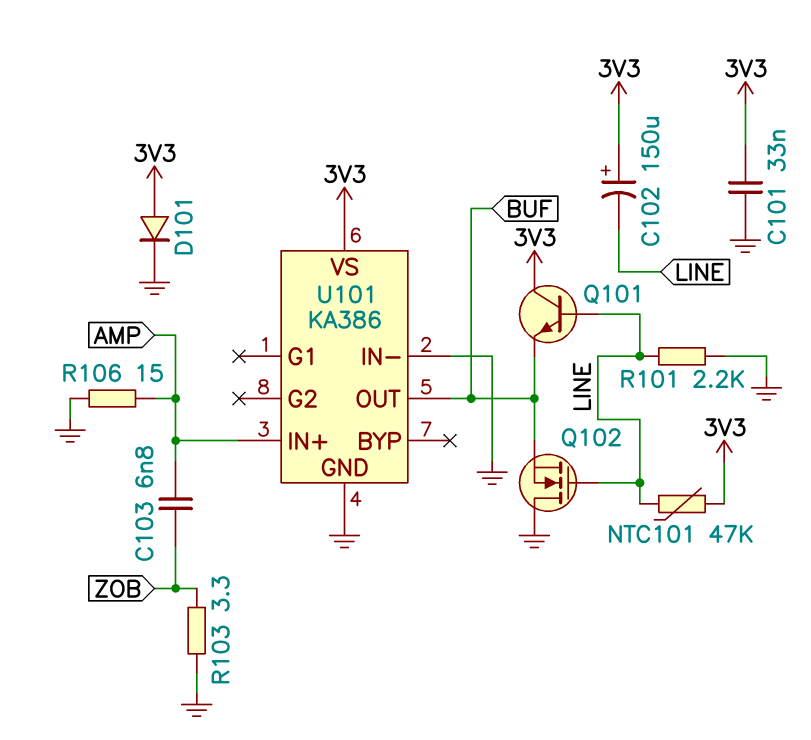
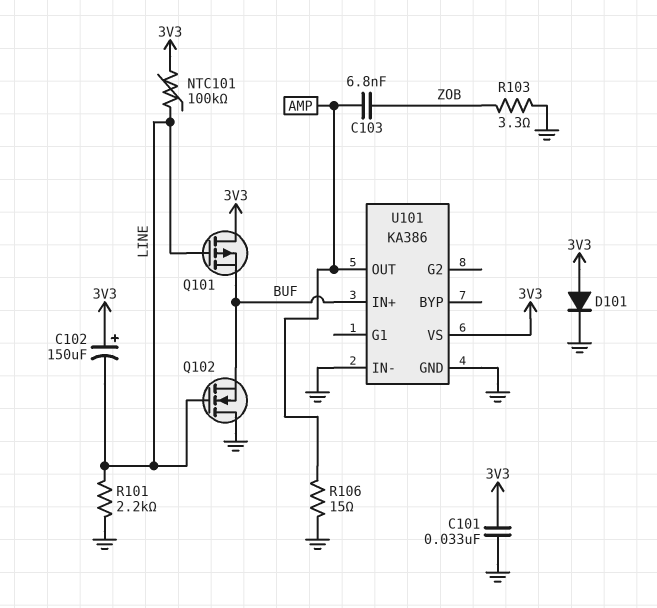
NTC101: 47k (3V3, LINE) -> 100k (3V3, LINE)
Q101: NPN (B LINE, C 3V3, E BUF) -> PMOS (G LINE, D 3V3, S BUF)
U101 pin IN+: AMP -> BUF
U101 pin OUT: BUF -> AMP

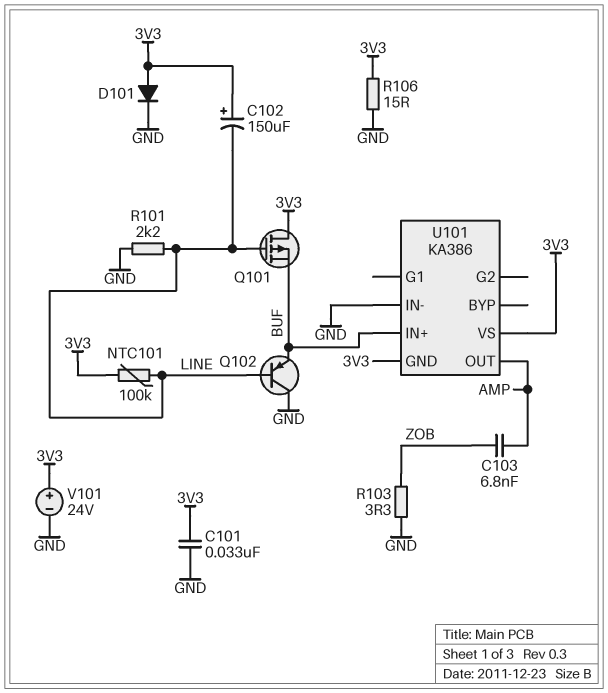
Q102: NMOS (G LINE, D GND, S BUF) -> PNP (B LINE, C GND, E BUF)
R106: 15 (AMP, GND) -> 15 (3V3, GND)
U101 pin GND: GND -> 3V3
V101: none -> 24V (plus 3V3, minus GND)

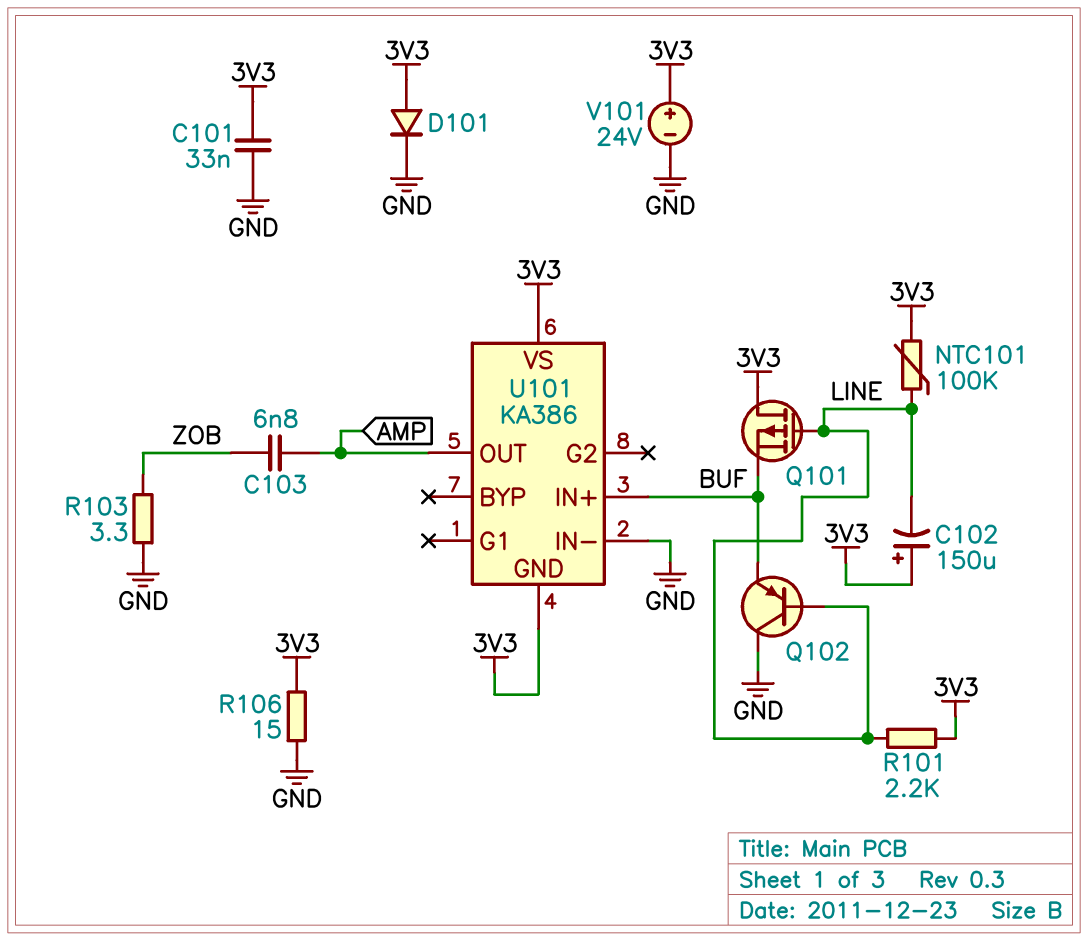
R101: 2.2k (GND, LINE) -> 2.2k (3V3, LINE)

